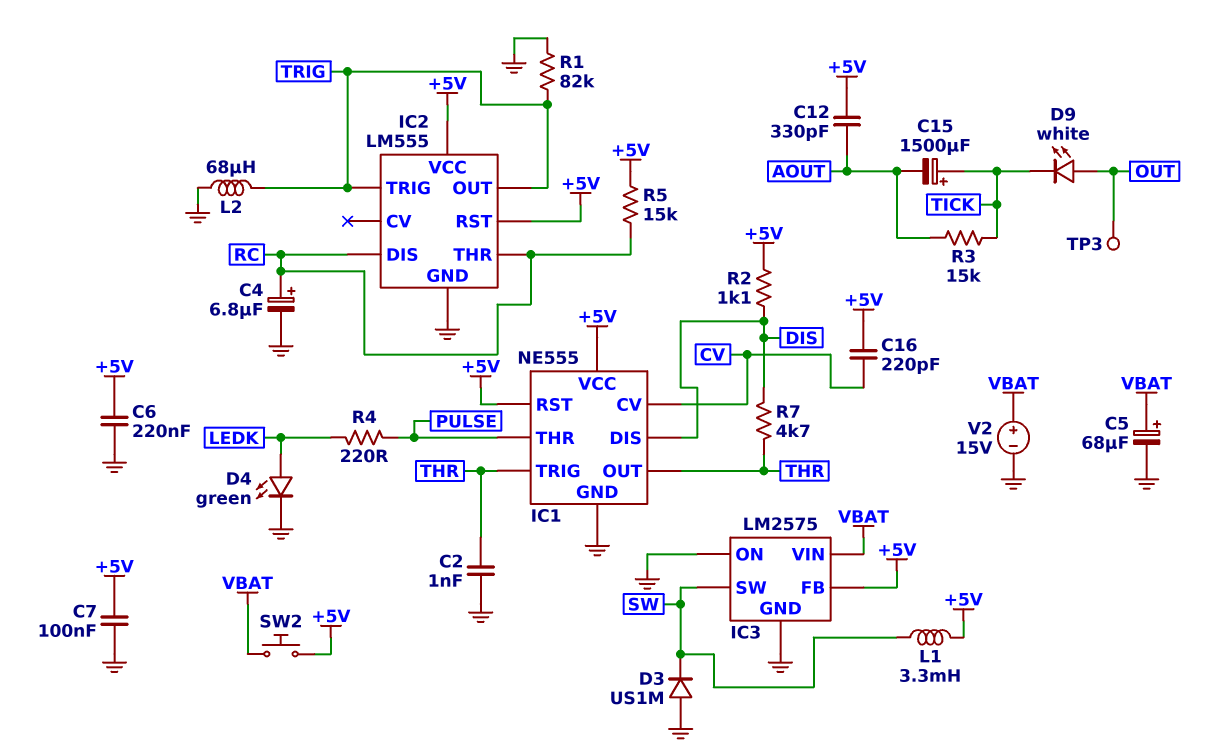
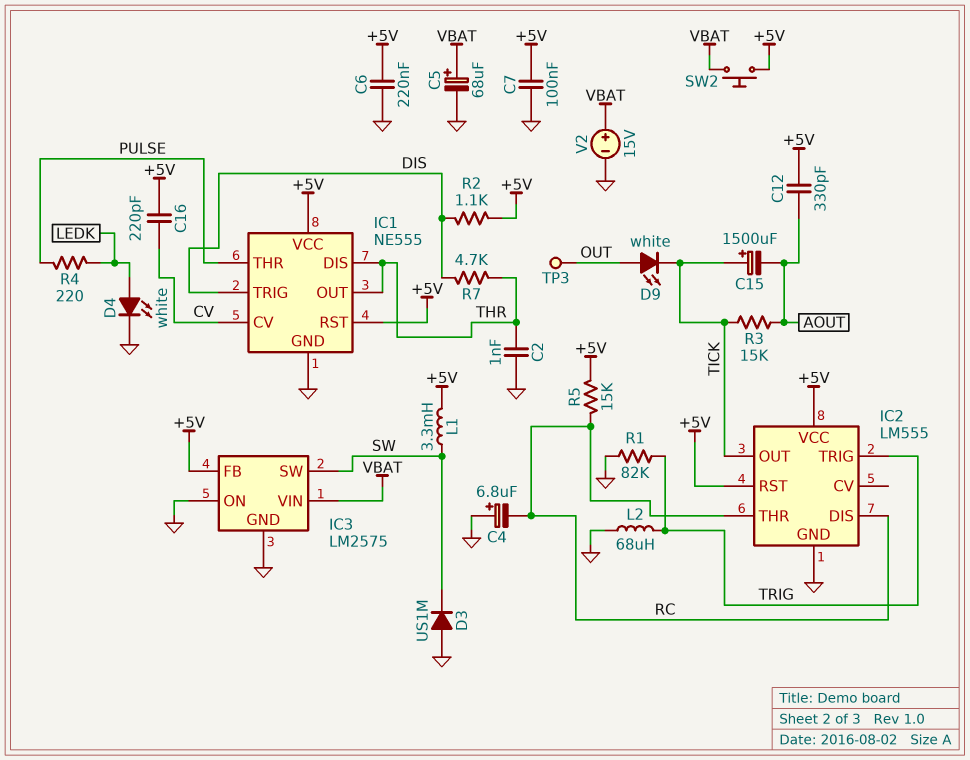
C4: 6.8uF (plus RC, minus GND) -> 6.8uF (plus GND, minus RC)
D4: LED green (A LEDK, K GND) -> LED white (A LEDK, K GND)
IC1 pin DIS: DIS -> THR
IC1 pin TRIG: THR -> DIS
IC2 pin OUT: TRIG -> TICK

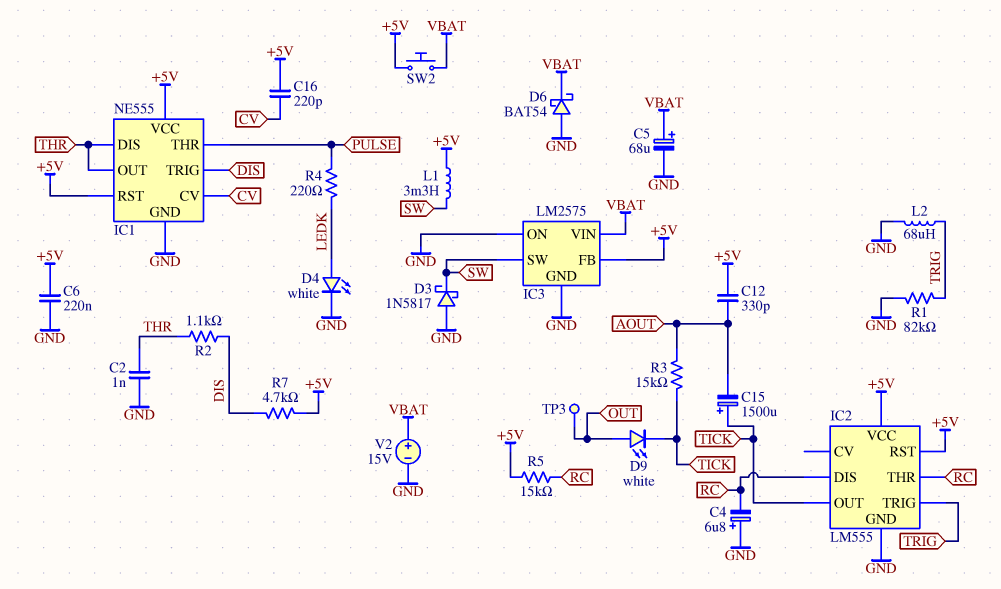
C7: 100nF (+5V, GND) -> none
D3: diode US1M (A GND, K SW) -> schottky 1N5817 (A GND, K SW)
D6: none -> schottky BAT54 (A GND, K VBAT)
R2: 1.1k (+5V, DIS) -> 1.1k (DIS, THR)
R7: 4.7k (DIS, THR) -> 4.7k (+5V, DIS)

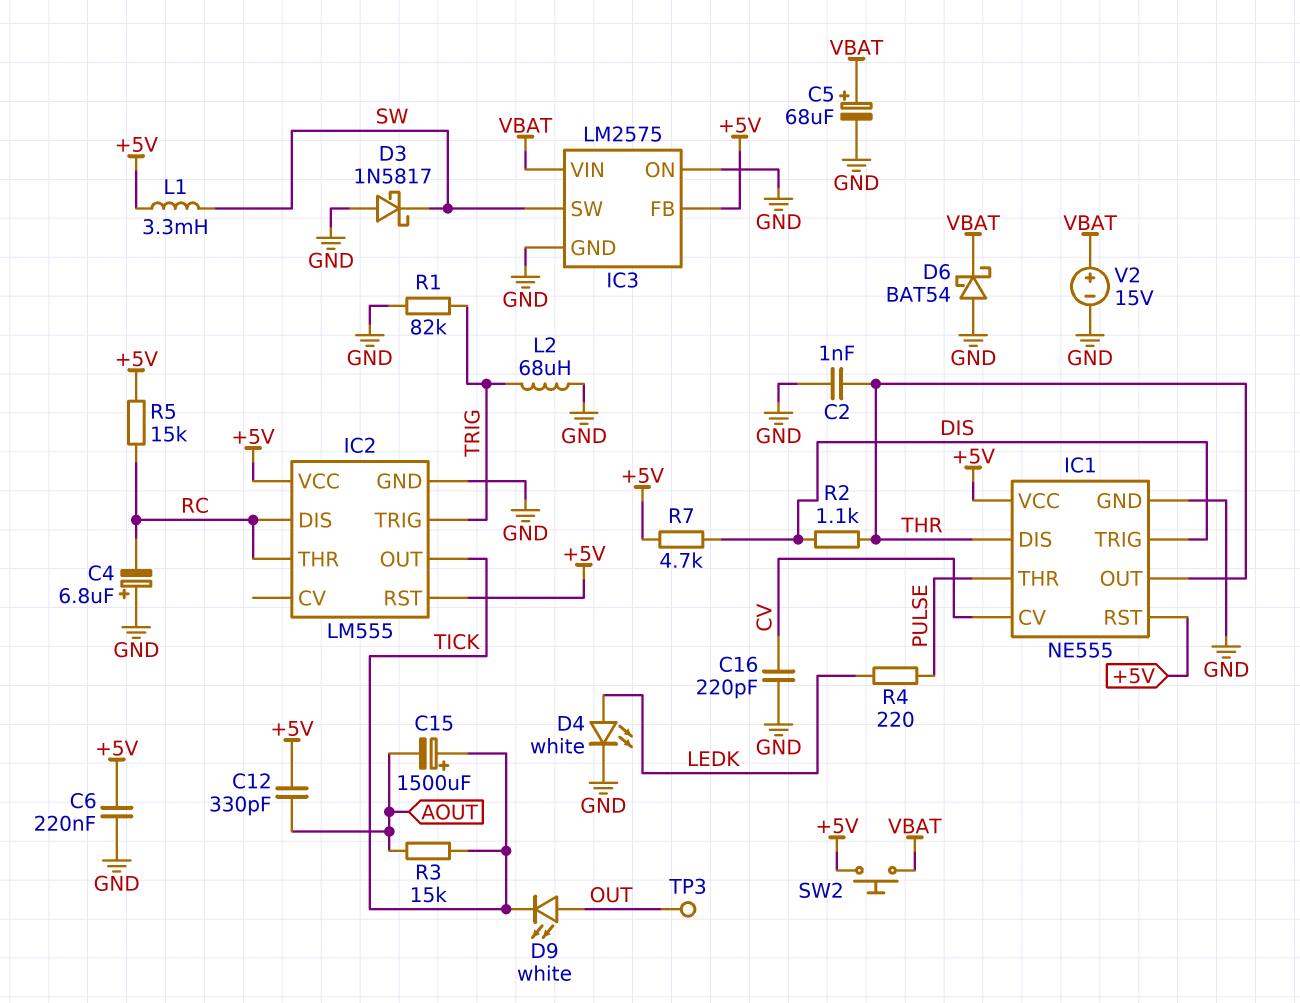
C16: 220pF (+5V, CV) -> 220pF (CV, GND)

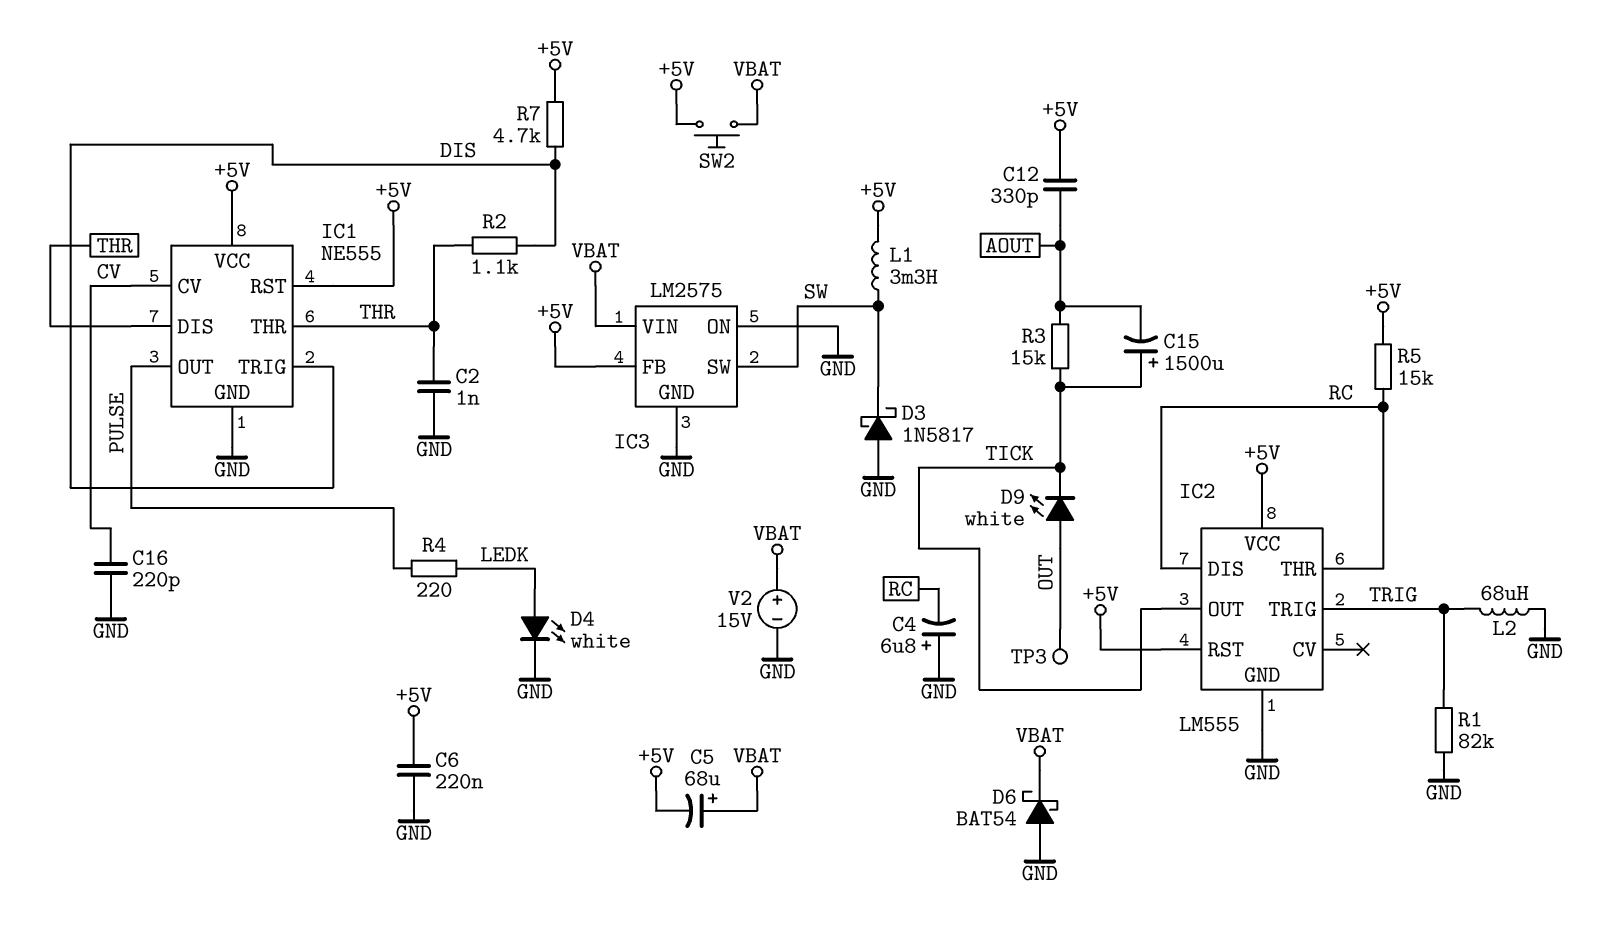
C5: 68uF (plus VBAT, minus GND) -> 68uF (plus VBAT, minus +5V)
IC1 pin OUT: THR -> PULSE
IC1 pin THR: PULSE -> THR

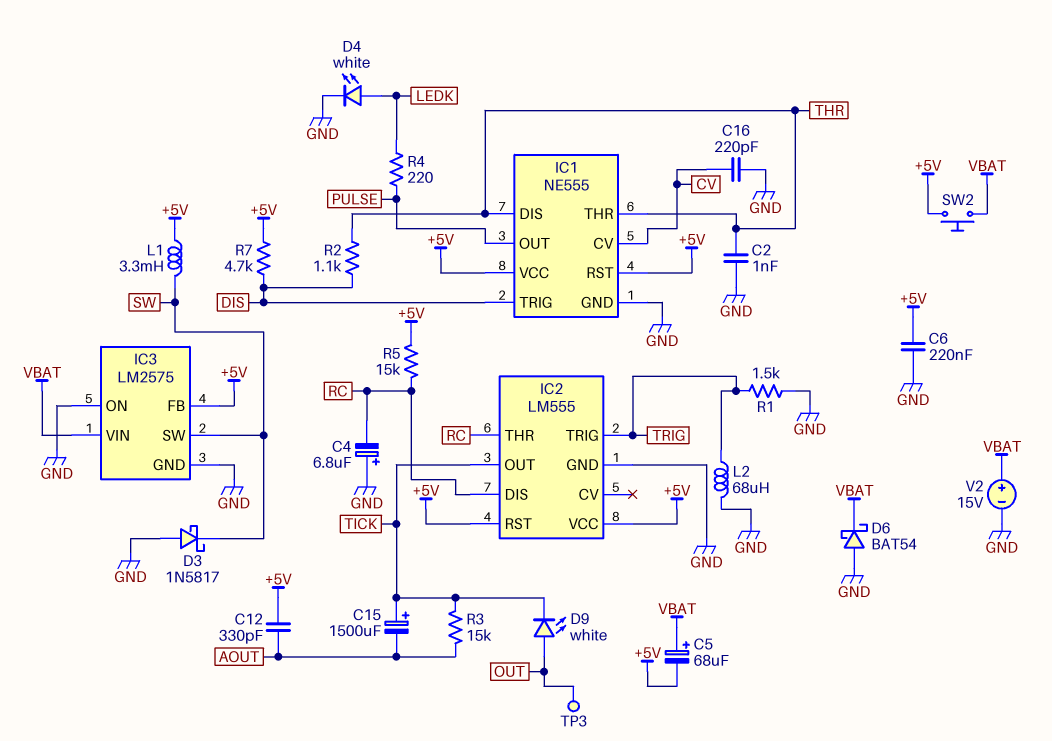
R1: 82k (GND, TRIG) -> 1.5k (GND, TRIG)

